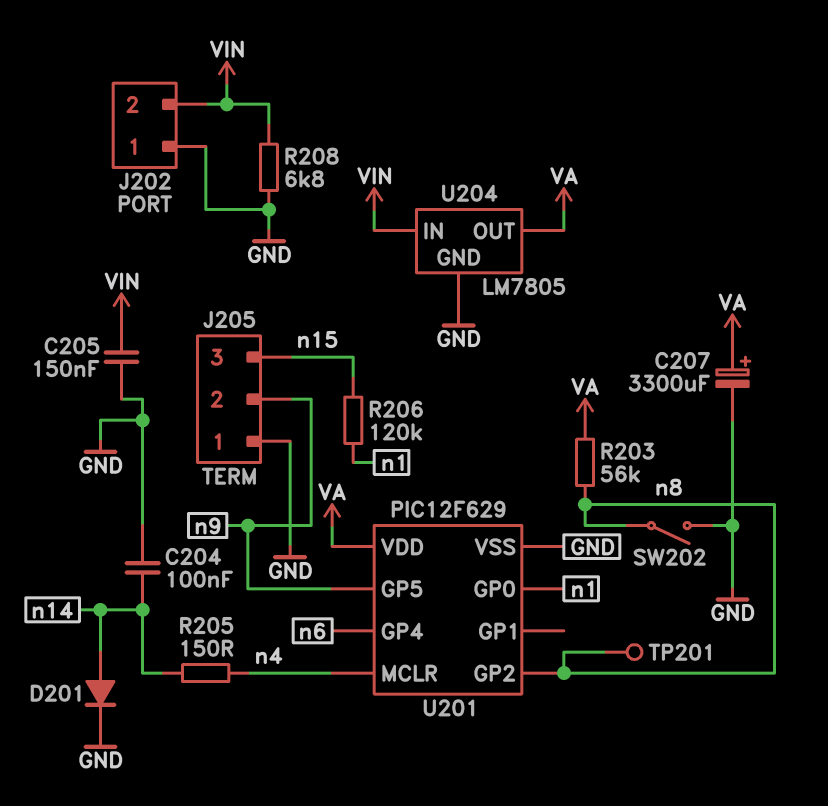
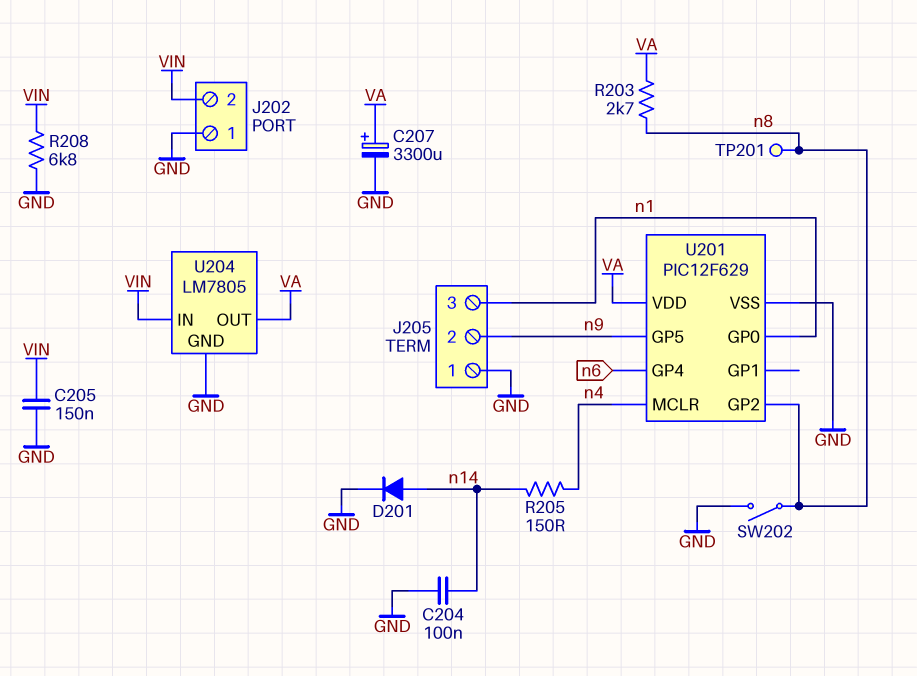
J205 pin 3: n15 -> n1
R203: 56k (VA, n8) -> 2.7k (VA, n8)
R206: 120k (n1, n15) -> none

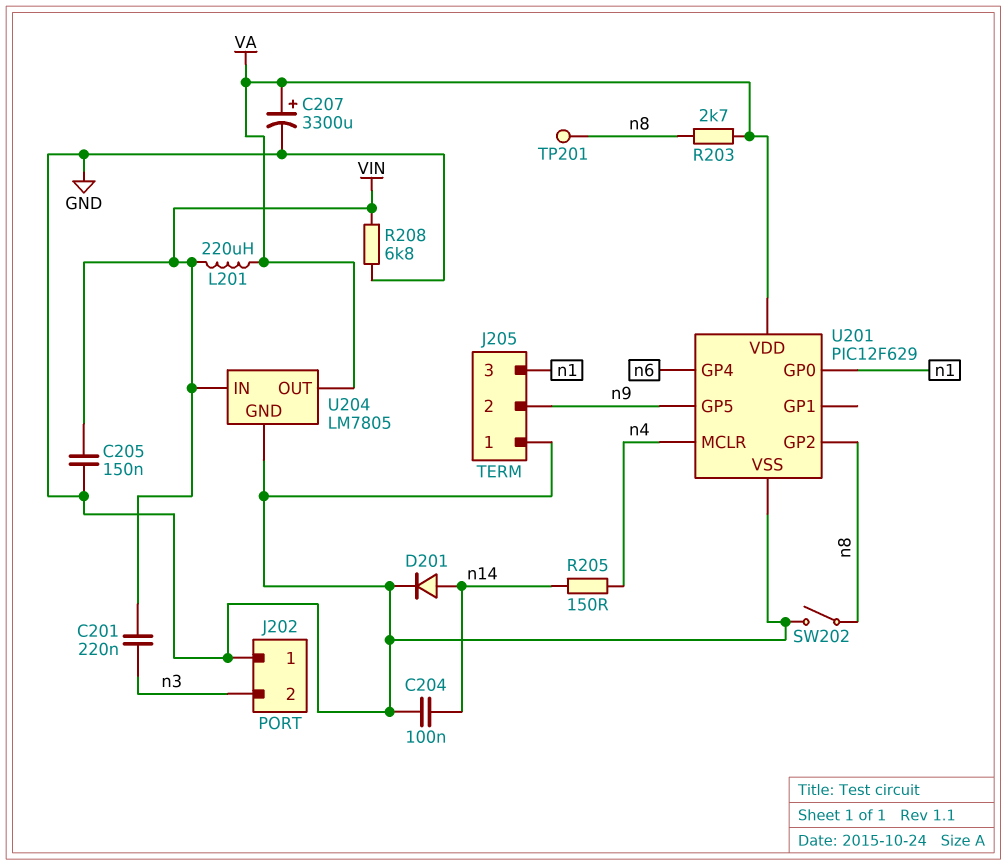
C201: none -> 220nF (VIN, n3)
J202 pin 2: VIN -> n3
L201: none -> 220uH (VA, VIN)

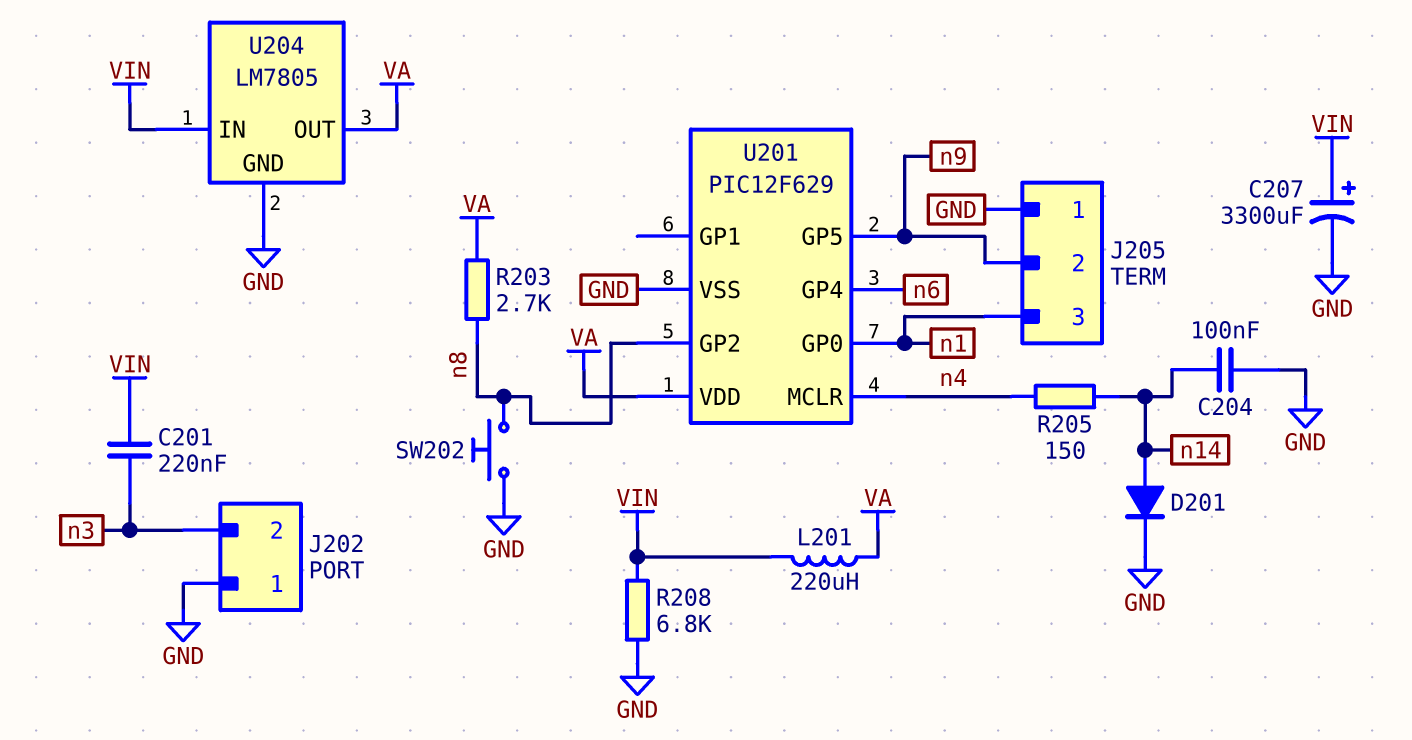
C205: 150nF (GND, VIN) -> none
C207: 3300uF (plus VA, minus GND) -> 3300uF (plus VIN, minus GND)
SW202: switch (GND, n8) -> button (GND, n8)
TP201: test point (n8) -> none

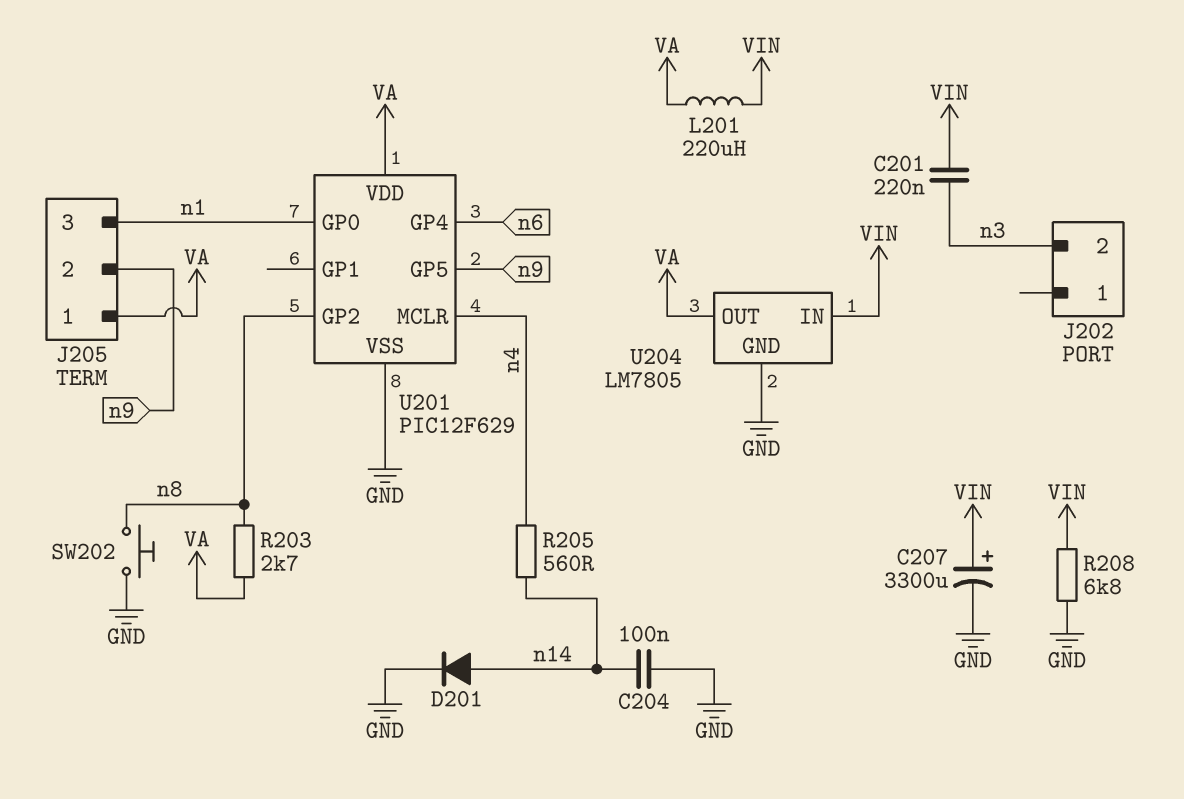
J202 pin 1: GND -> none
J205 pin 1: GND -> VA
R205: 150 (n4, n14) -> 560 (n4, n14)

